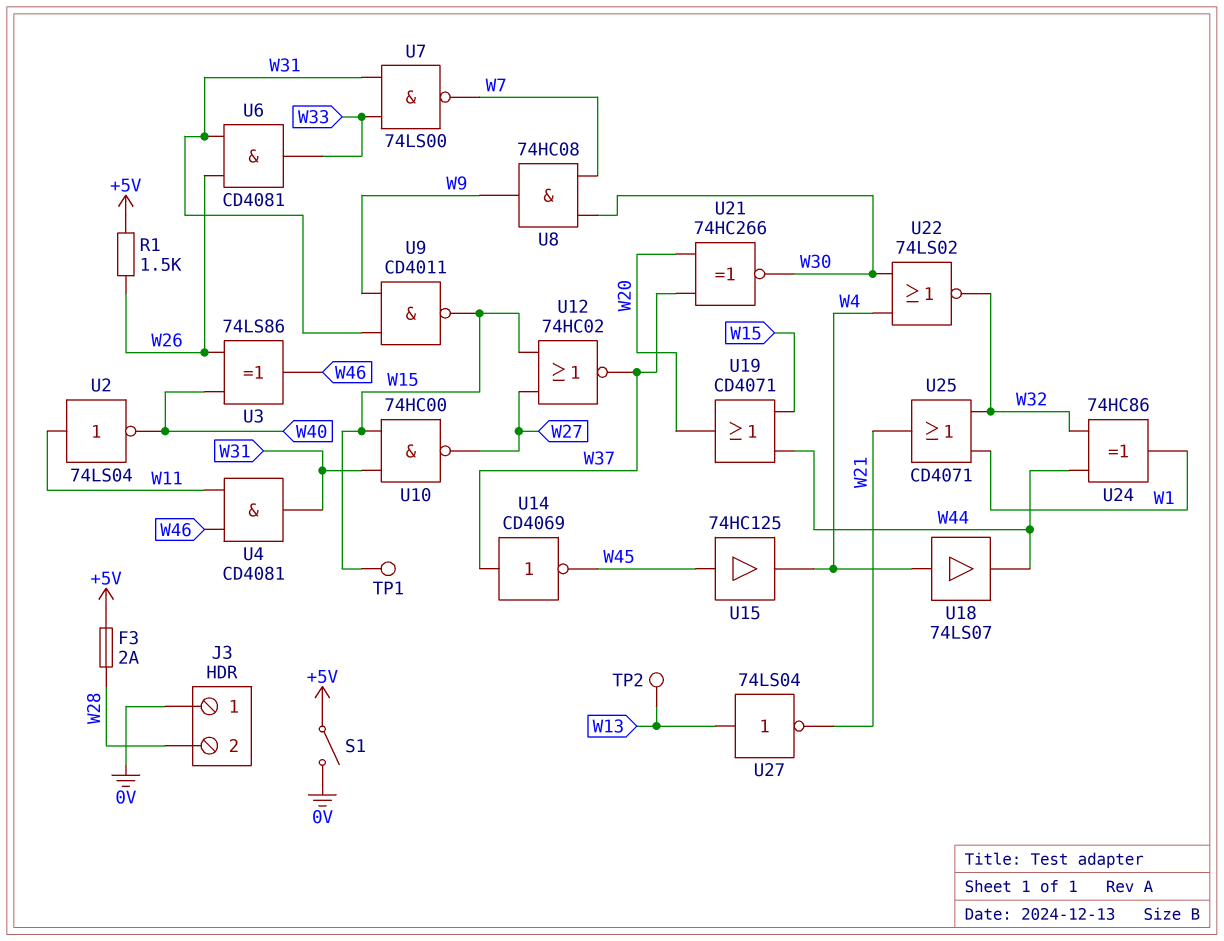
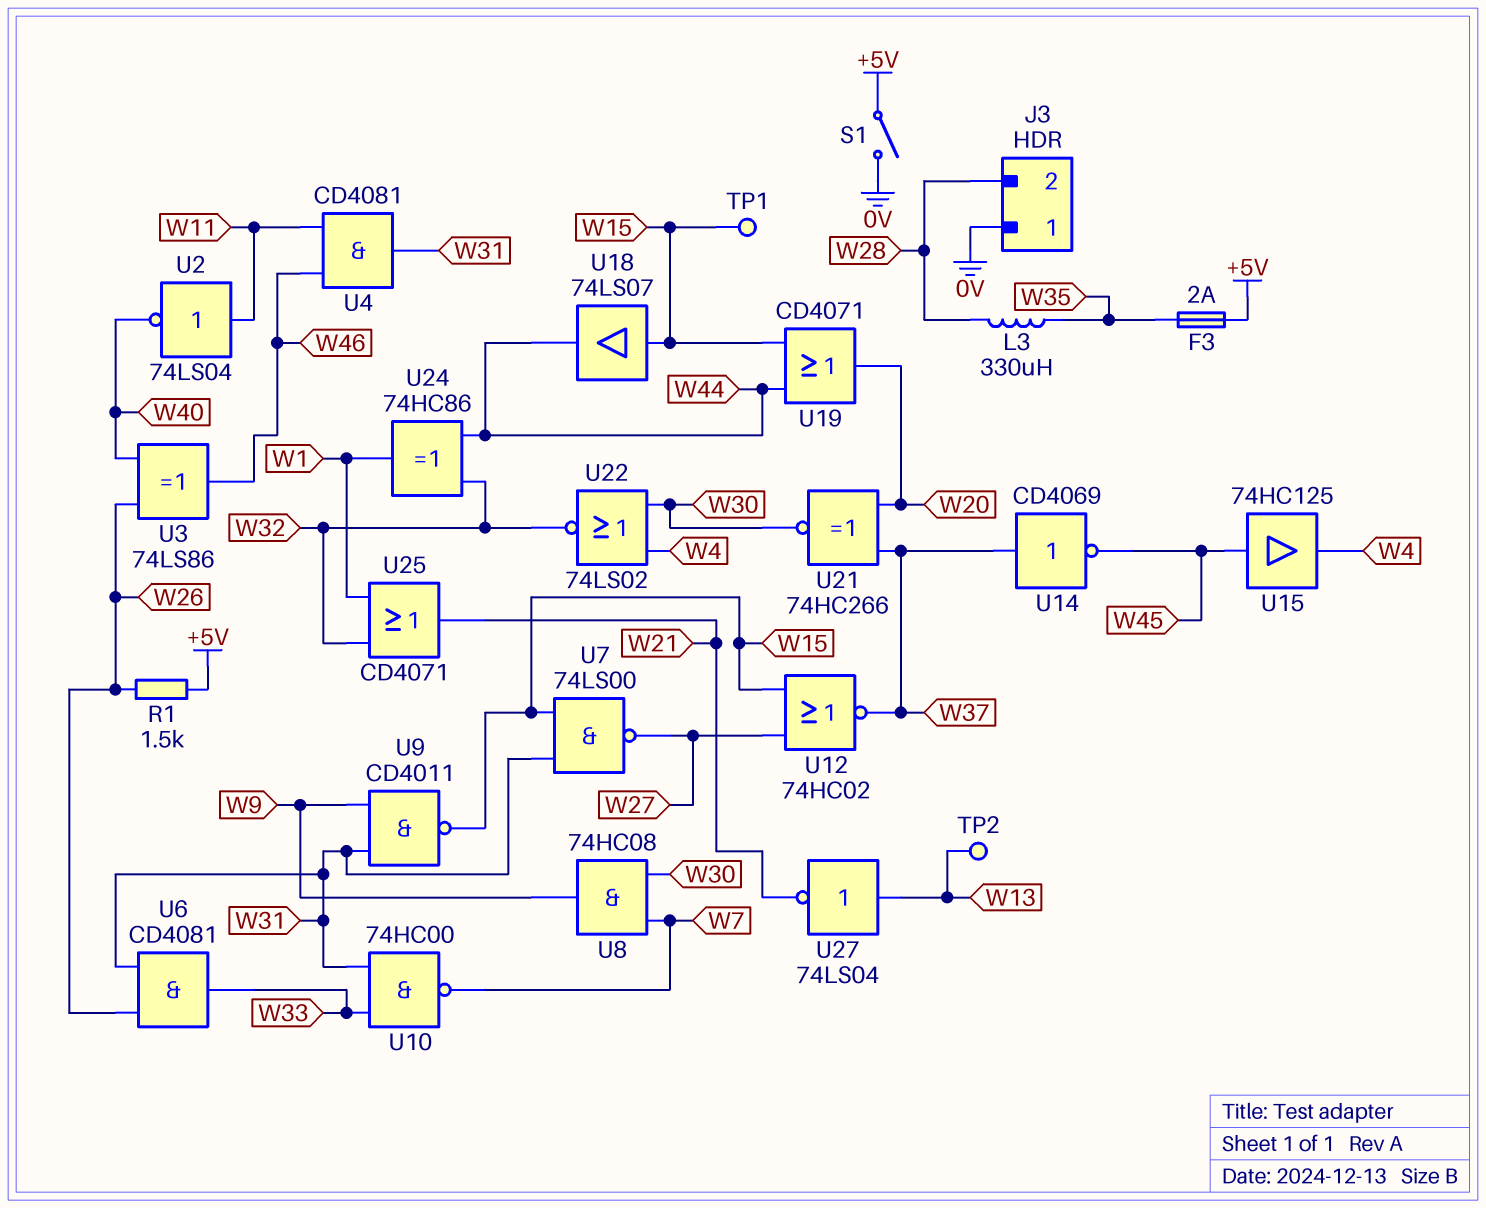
F3: 2A (+5V, W28) -> 2A (+5V, W35)
L3: none -> 330uH (W28, W35)
U7: NAND 74LS00 (in W31, in W33, out W7) -> NAND 74LS00 (in W15, in W31, out W27)
U10: NAND 74HC00 (in W15, in W31, out W27) -> NAND 74HC00 (in W31, in W33, out W7)
U18: buffer 74LS07 (in W4, out W44) -> buffer 74LS07 (in W15, out W44)

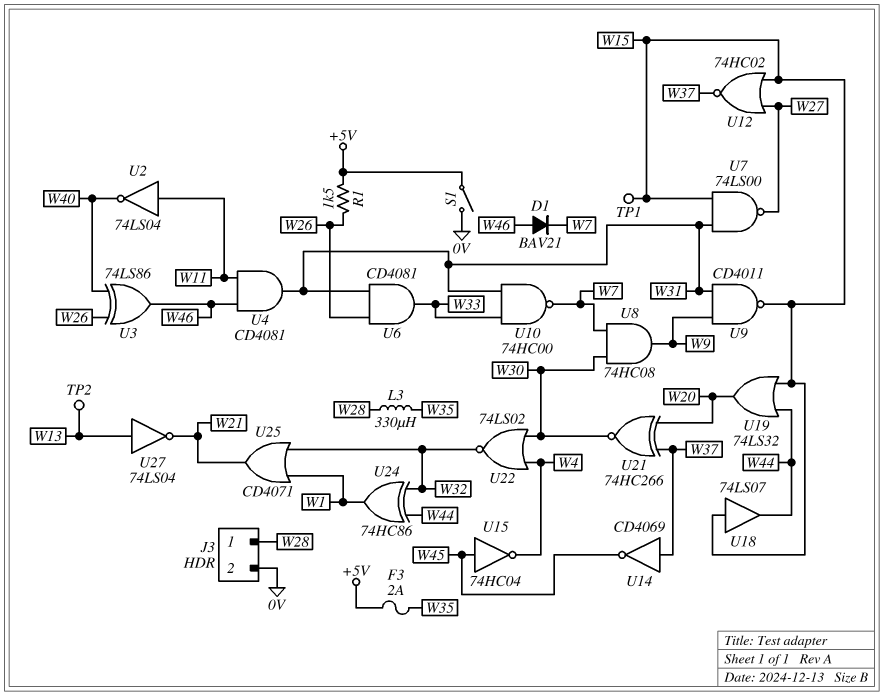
D1: none -> diode BAV21 (A W46, K W7)
J3 pin 1: 0V -> W28
J3 pin 2: W28 -> 0V
U15: buffer 74HC125 (in W45, out W4) -> NOT 74HC04 (in W45, out W4)
U19: OR CD4071 (in W15, in W44, out W20) -> OR 74LS32 (in W15, in W44, out W20)

